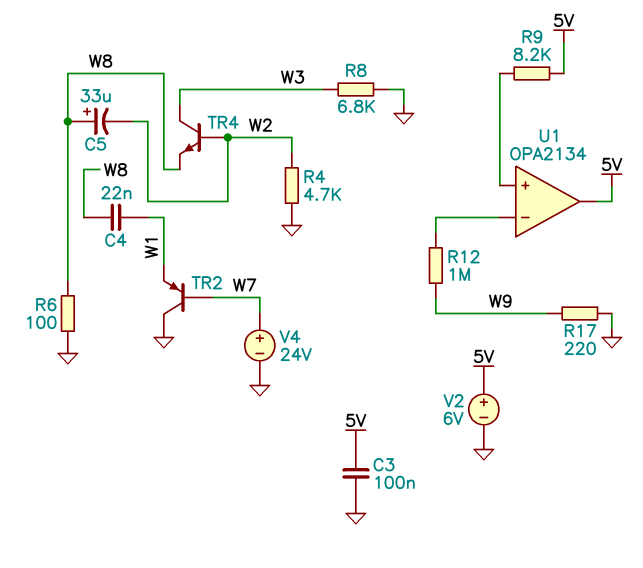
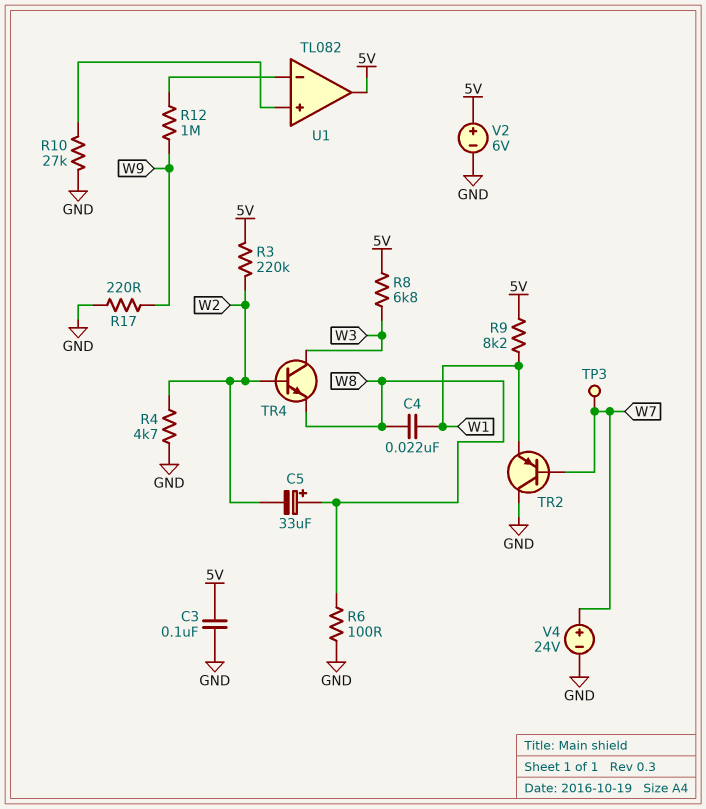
R3: none -> 220k (5V, W2)
R8: 6.8k (GND, W3) -> 6.8k (5V, W3)
R9: 8.2k (5V, U1/in+) -> 8.2k (5V, W1)
R10: none -> 27k (GND, U1/in+)
TP3: none -> test point (W7)
U1: OPA2134 -> TL082

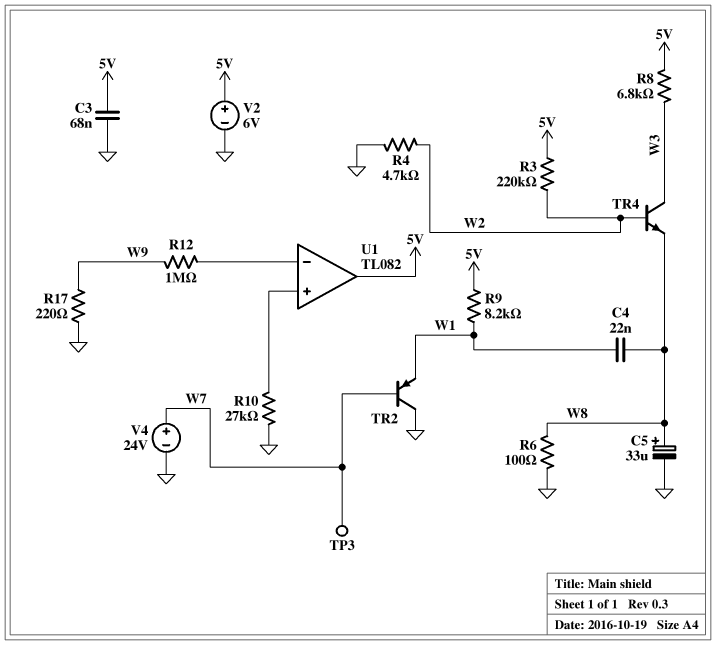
C3: 100nF (5V, GND) -> 68nF (5V, GND)
C5: 33uF (plus W8, minus W2) -> 33uF (plus W8, minus GND)

